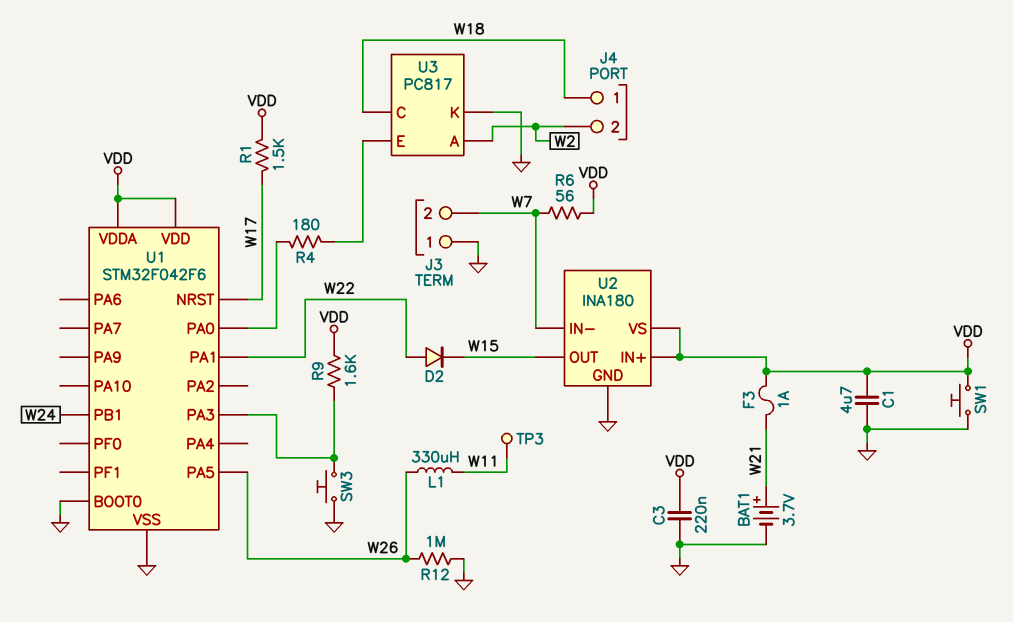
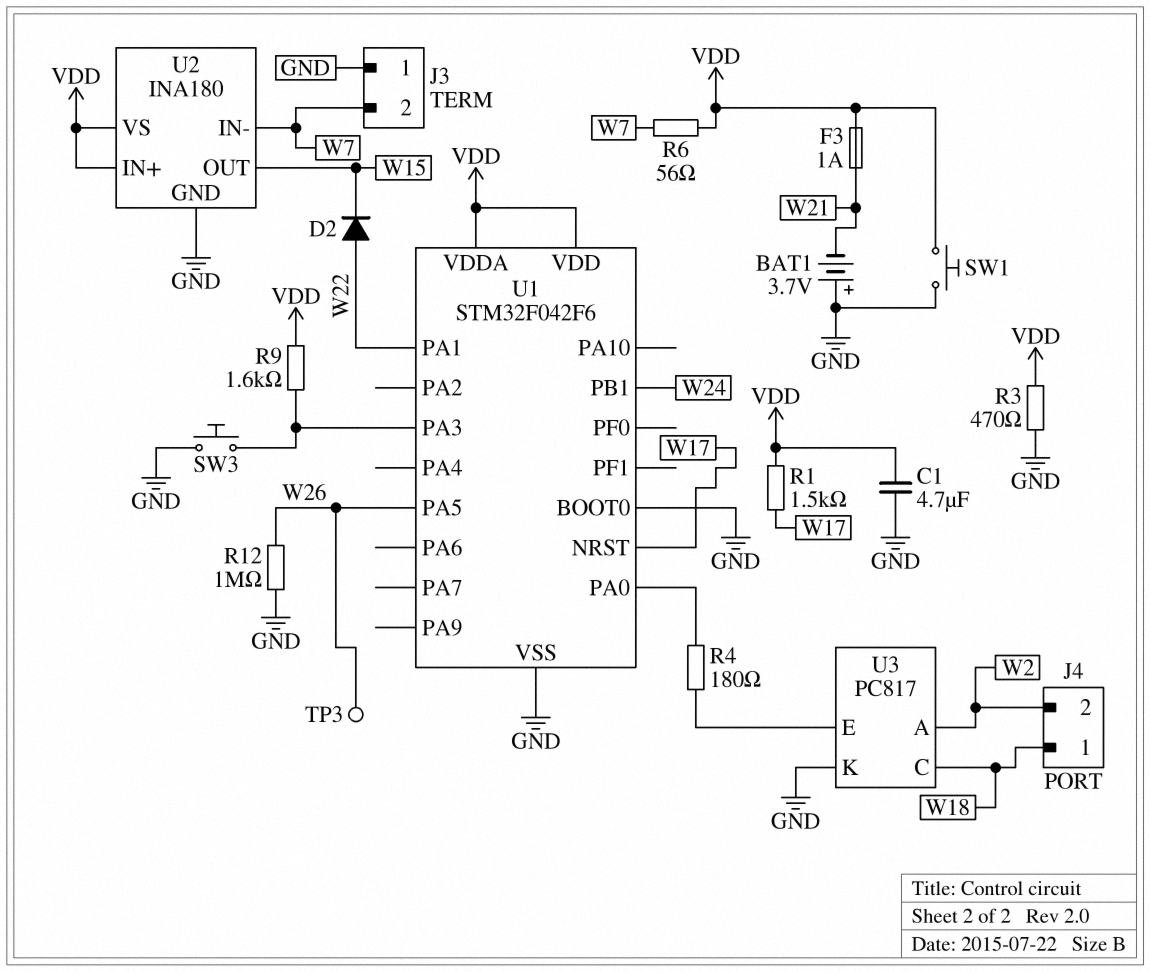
BAT1: 3.7V (plus W21, minus GND) -> 3.7V (plus GND, minus W21)
C3: 220nF (GND, VDD) -> none
L1: 330uH (W11, W26) -> none
R3: none -> 470 (GND, VDD)
TP3: test point (W11) -> test point (W26)

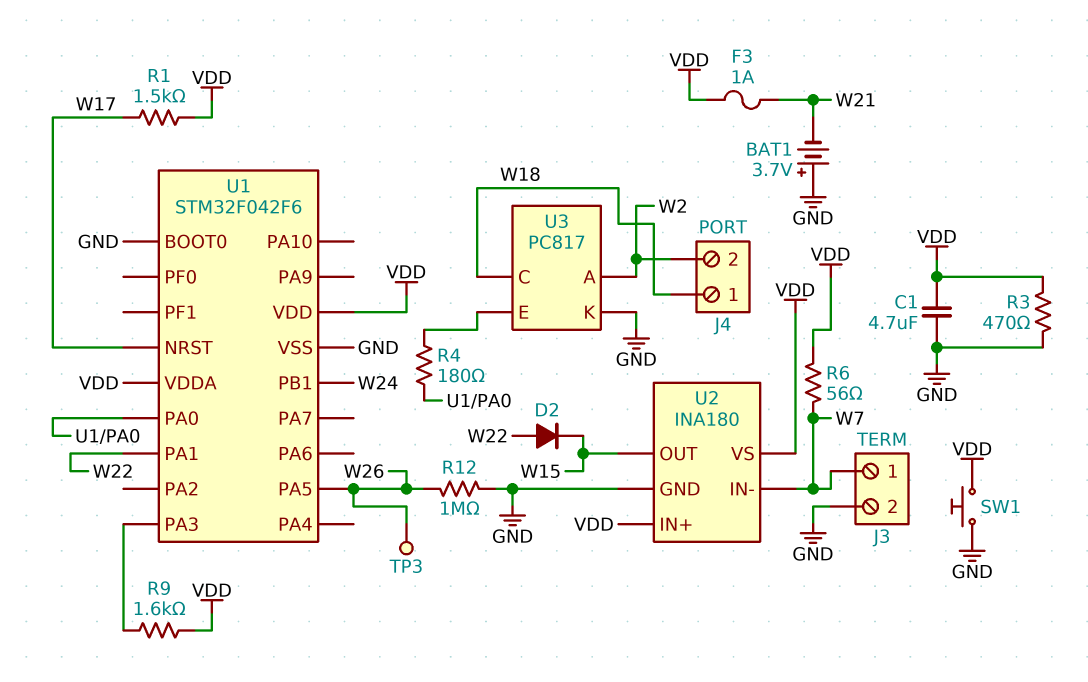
J3 pin 1: GND -> W7
J3 pin 2: W7 -> GND
SW3: button (GND, U1/PA3) -> none

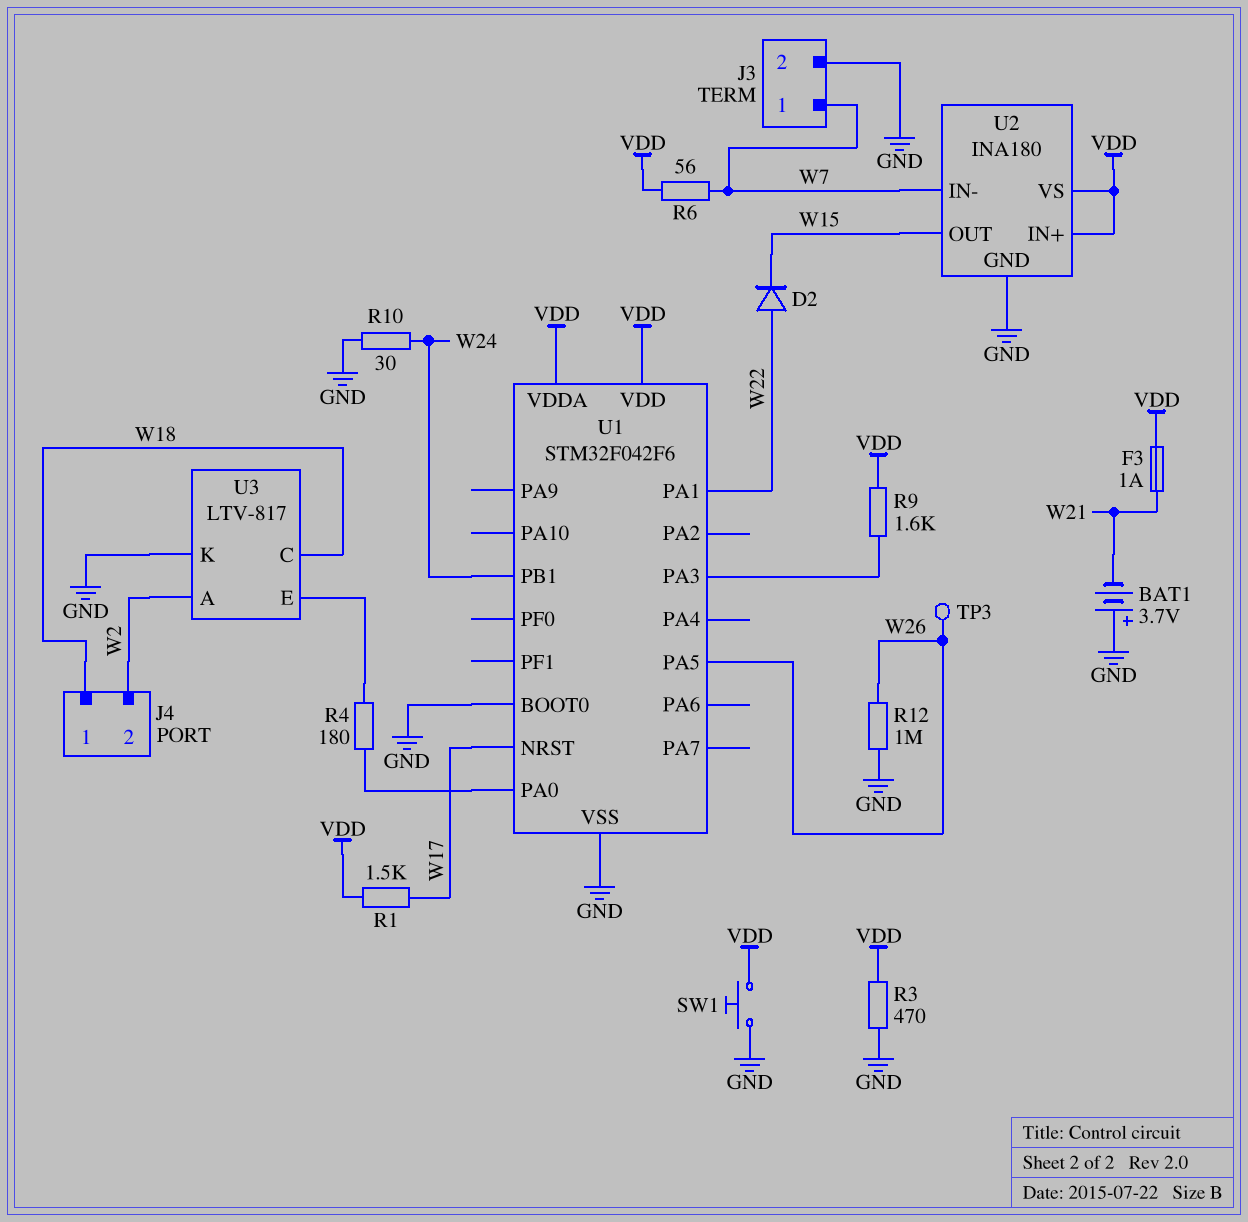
C1: 4.7uF (GND, VDD) -> none
R10: none -> 30 (GND, W24)
U3: PC817 -> LTV-817

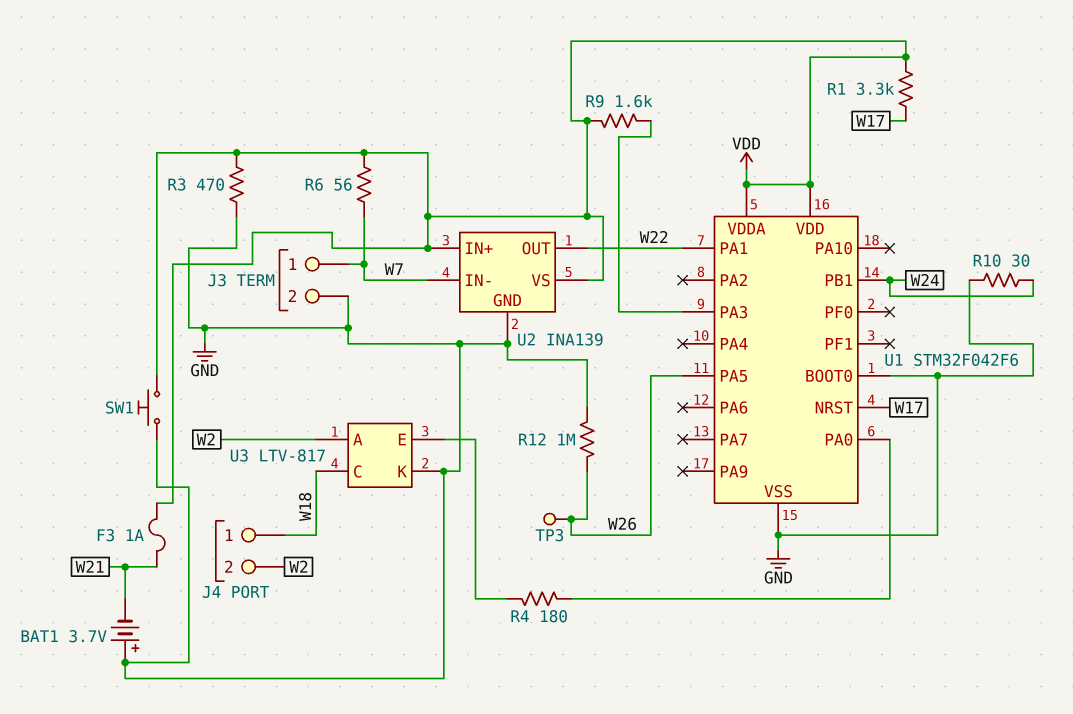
D2: diode (A W22, K W15) -> none
R1: 1.5k (VDD, W17) -> 3.3k (VDD, W17)
U2: INA180 -> INA139
U2 pin OUT: W15 -> W22

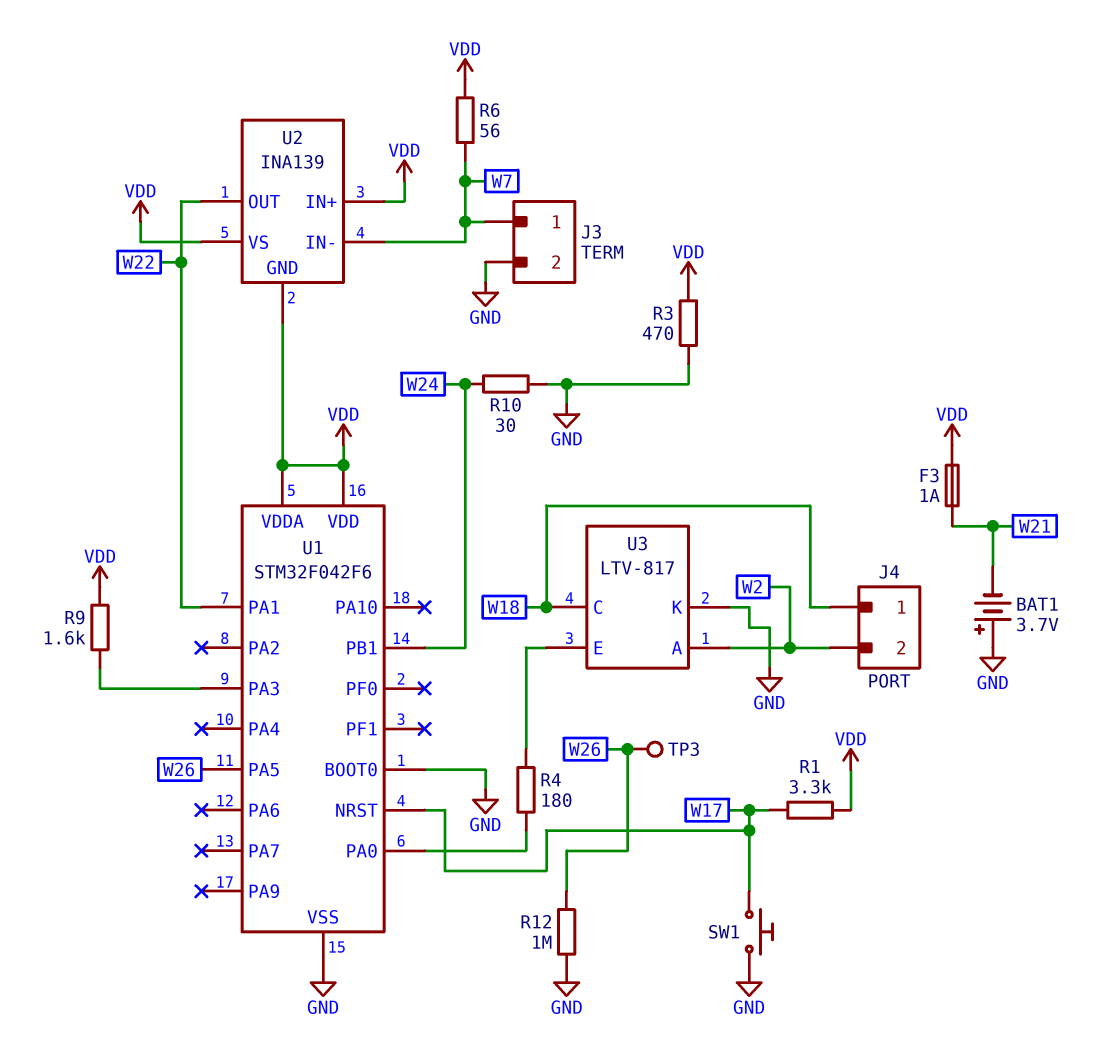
SW1: button (GND, VDD) -> button (GND, W17)
U2 pin GND: GND -> VDD

